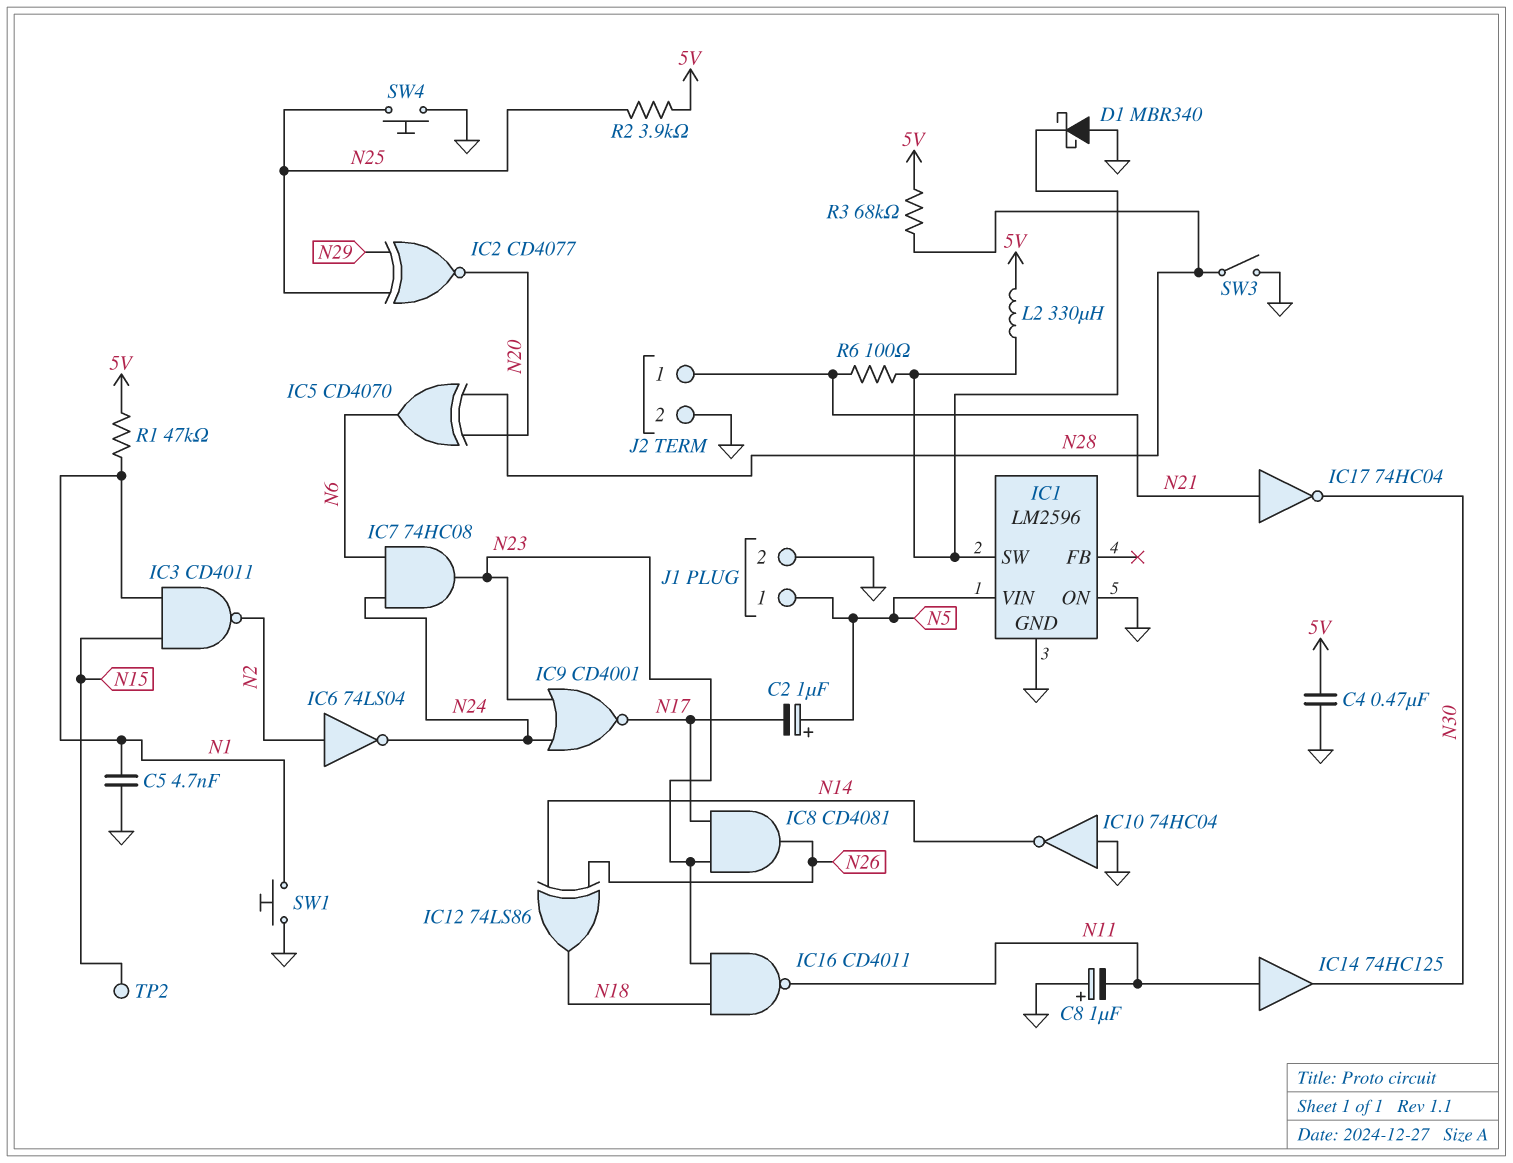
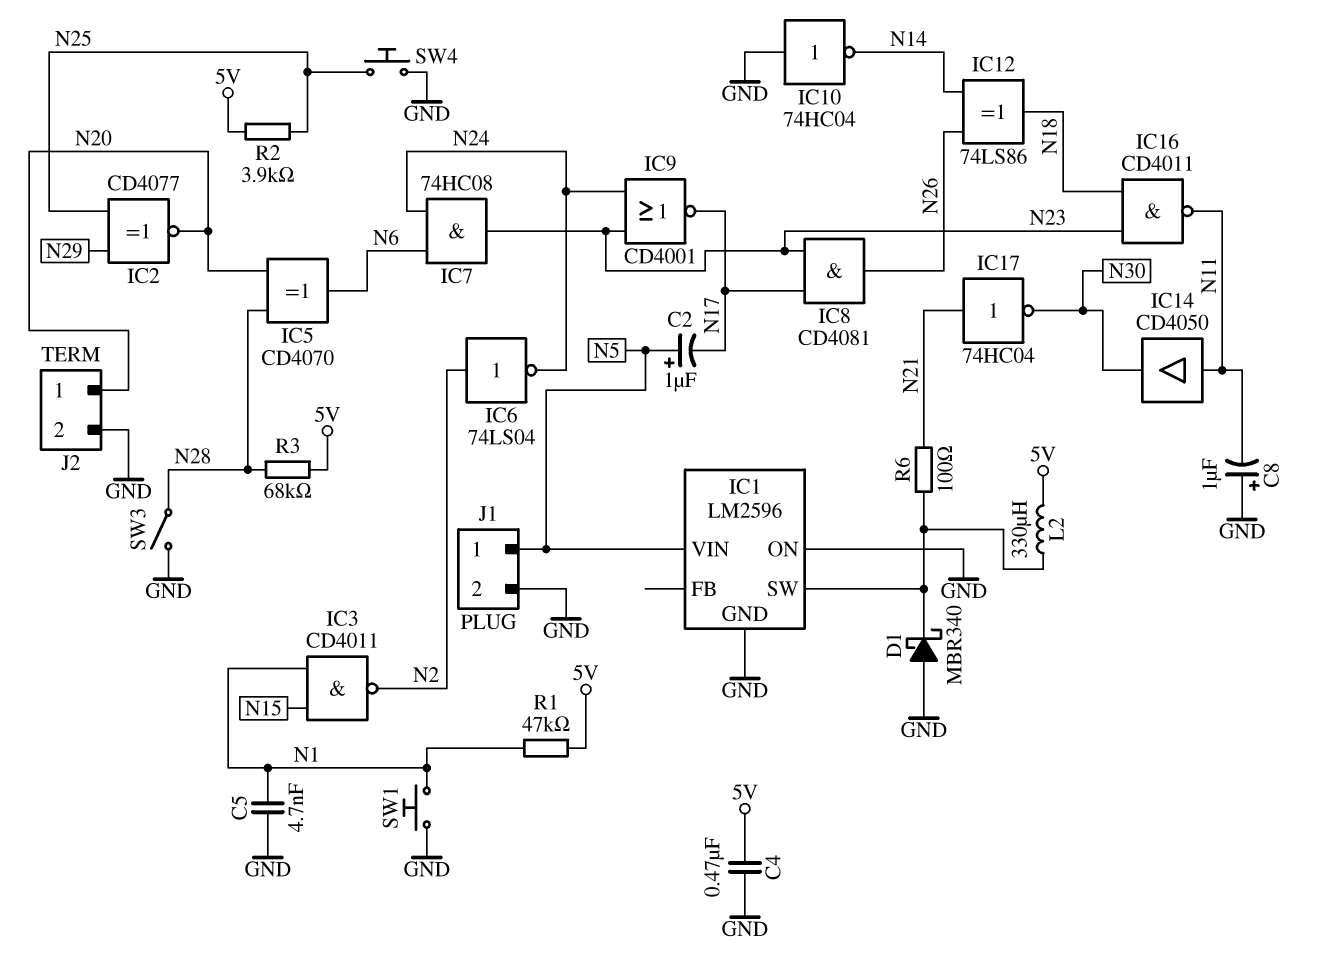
IC14: buffer 74HC125 (in N11, out N30) -> buffer CD4050 (in N11, out N30)
J2 pin 1: N21 -> N20
TP2: test point (N15) -> none

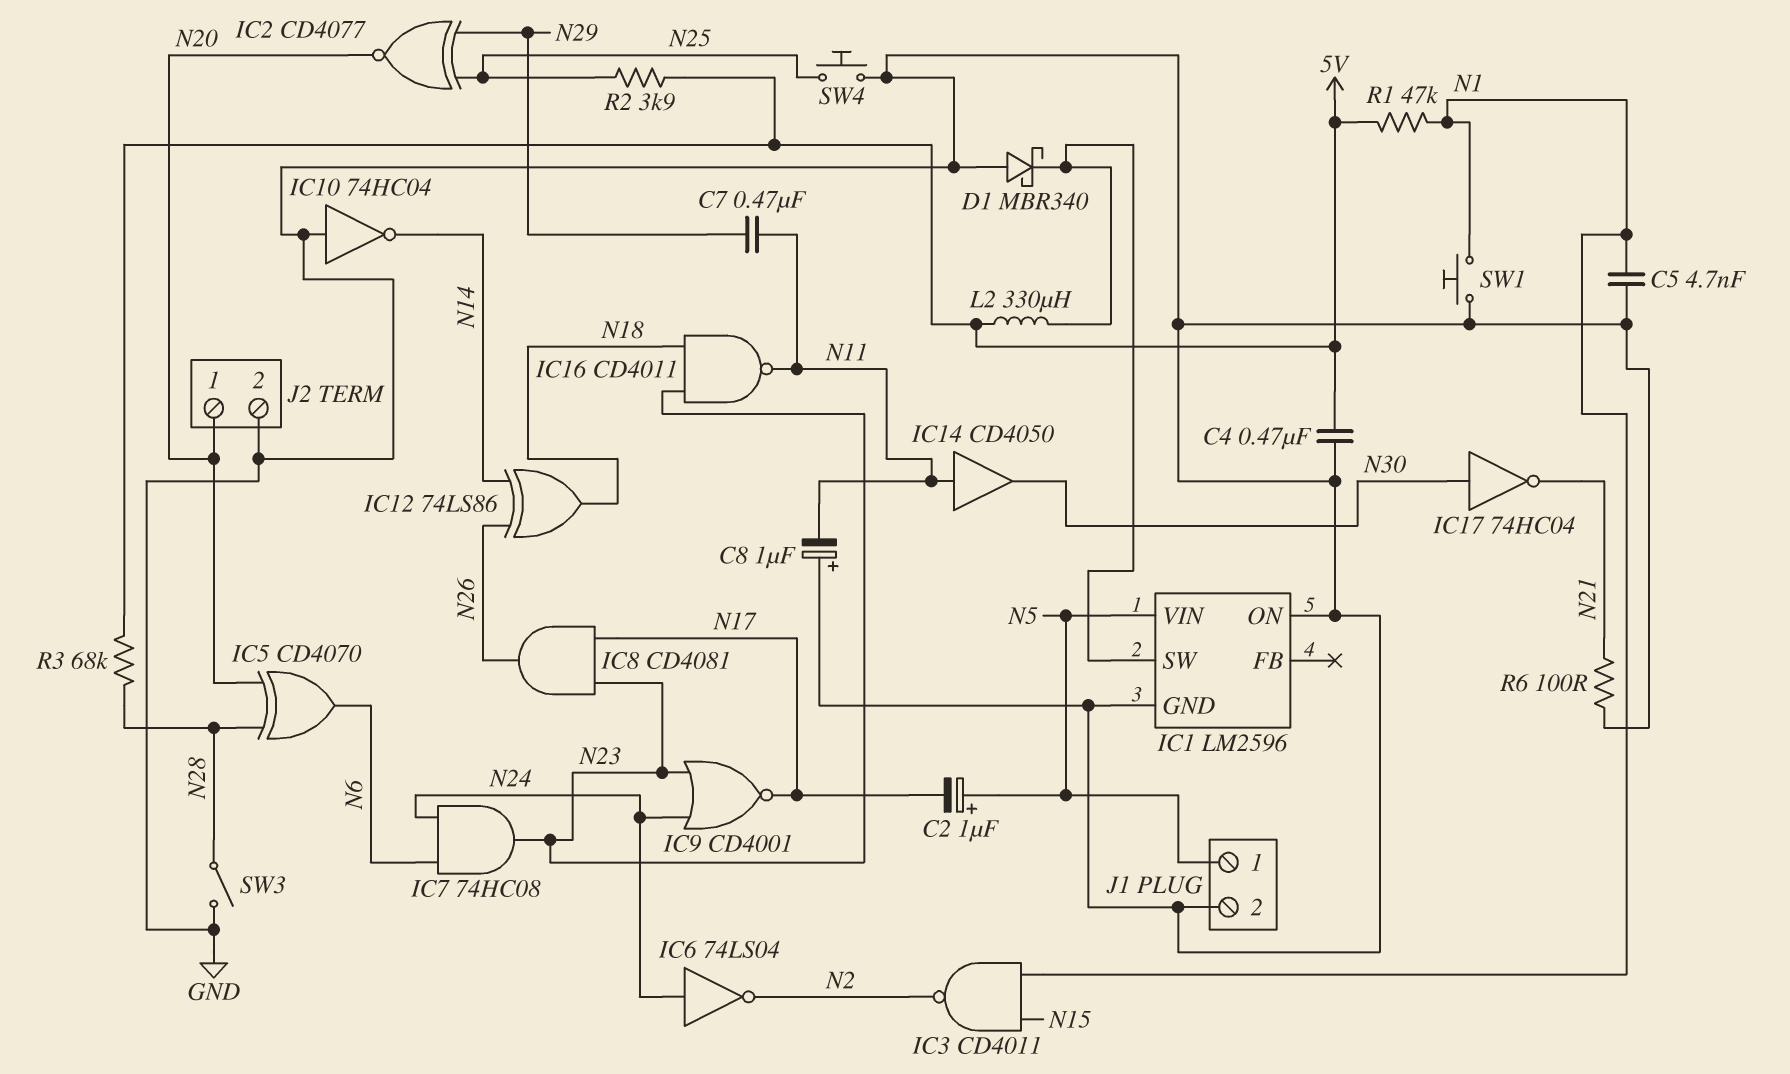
C7: none -> 470nF (N11, N29)
IC6: NOT 74LS04 (in N2, out N24) -> NOT 74LS04 (in N24, out N2)
IC17: NOT 74HC04 (in N21, out N30) -> NOT 74HC04 (in N30, out N21)
R6: 100 (IC1/SW, N21) -> 100 (GND, N21)

